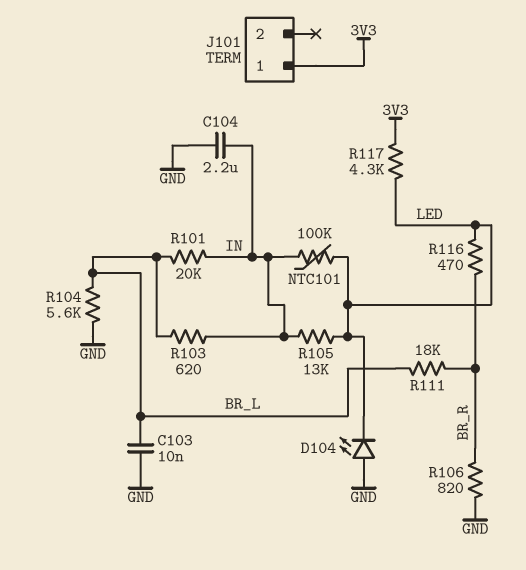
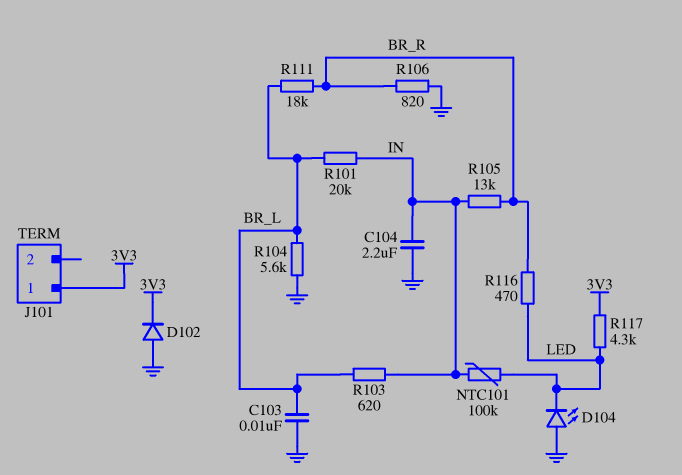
D102: none -> diode (A GND, K 3V3)
R105: 13k (IN, LED) -> 13k (BR_R, IN)

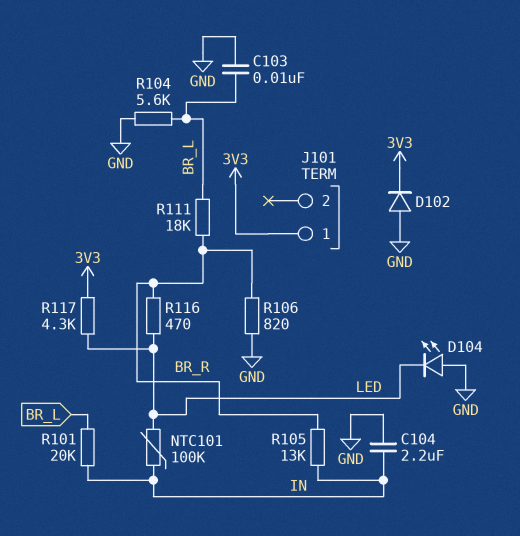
R103: 620 (BR_L, IN) -> none

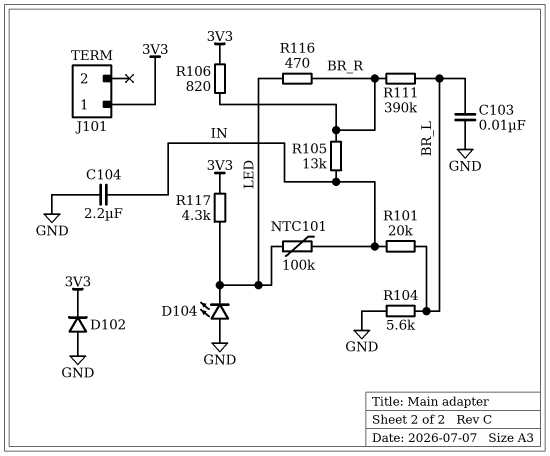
R106: 820 (BR_R, GND) -> 820 (3V3, BR_R)
R111: 18k (BR_L, BR_R) -> 390k (BR_L, BR_R)

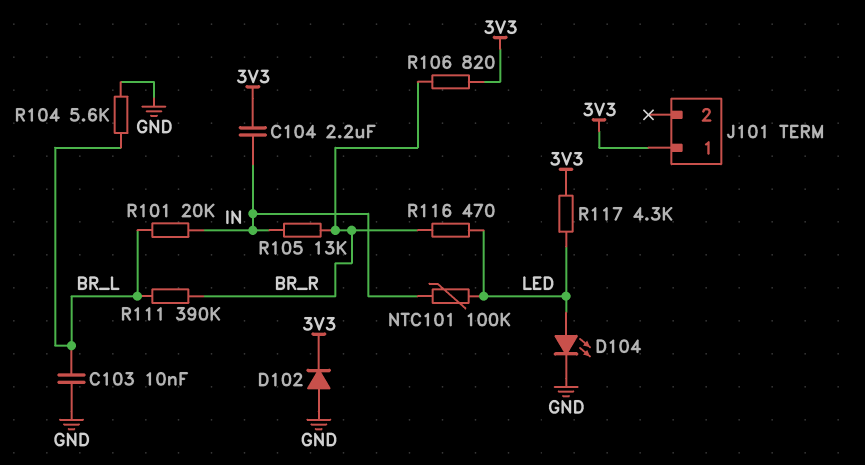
C104: 2.2uF (GND, IN) -> 2.2uF (3V3, IN)
D104: LED (A GND, K LED) -> LED (A LED, K GND)

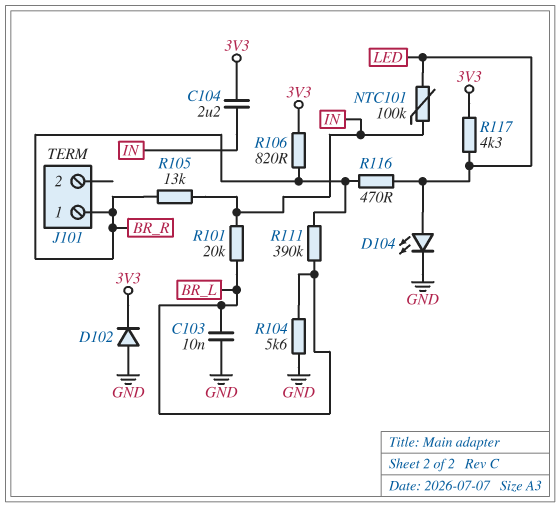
J101 pin 1: 3V3 -> BR_R

